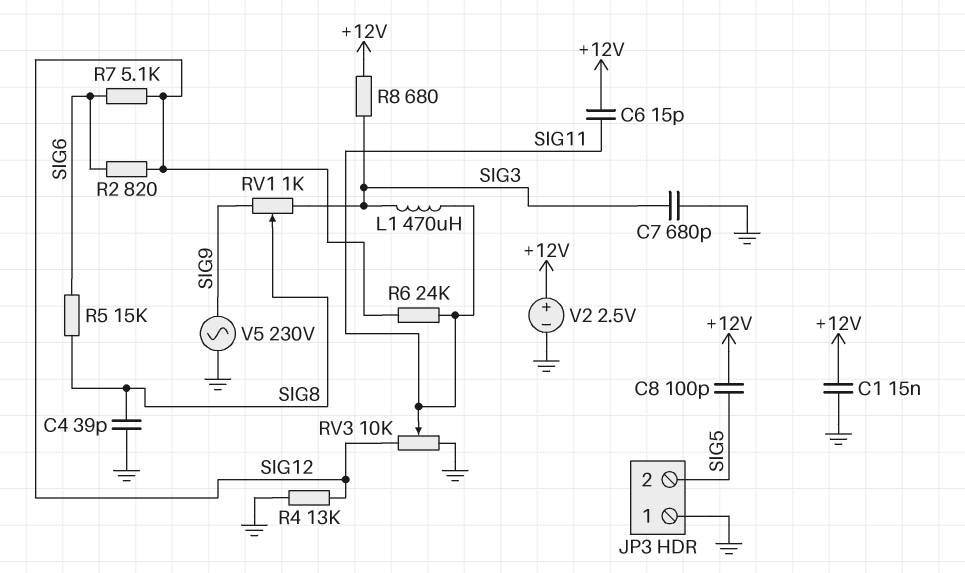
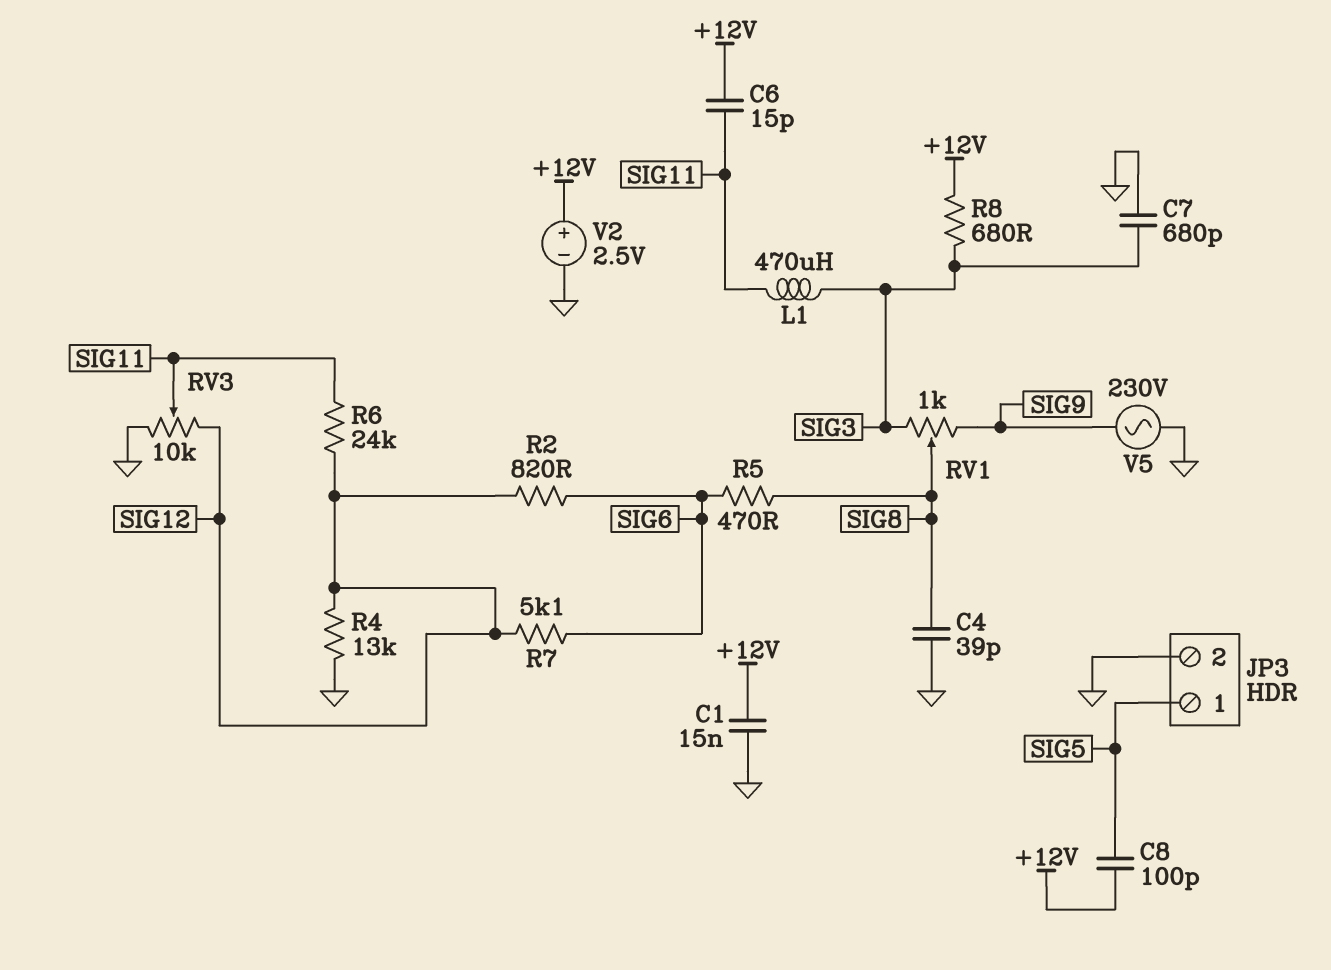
JP3 pin 1: GND -> SIG5
JP3 pin 2: SIG5 -> GND
R5: 15k (SIG6, SIG8) -> 470 (SIG6, SIG8)

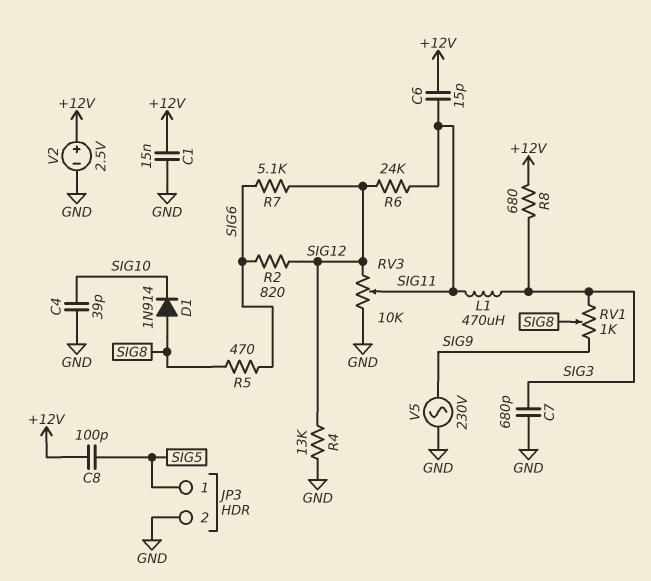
C4: 39pF (GND, SIG8) -> 39pF (GND, SIG10)
D1: none -> diode 1N914 (A SIG8, K SIG10)

